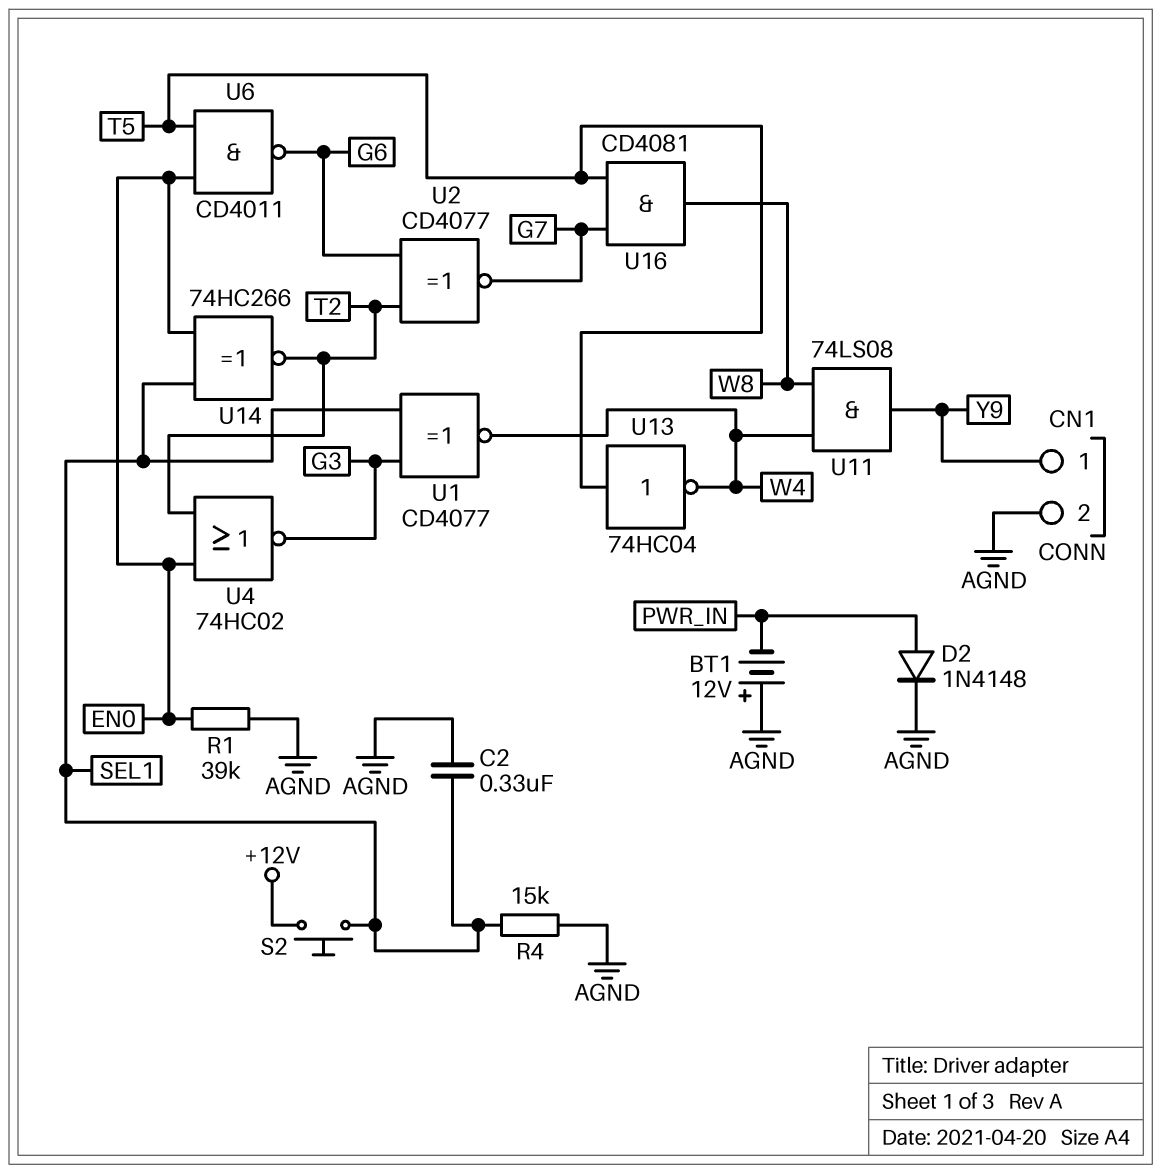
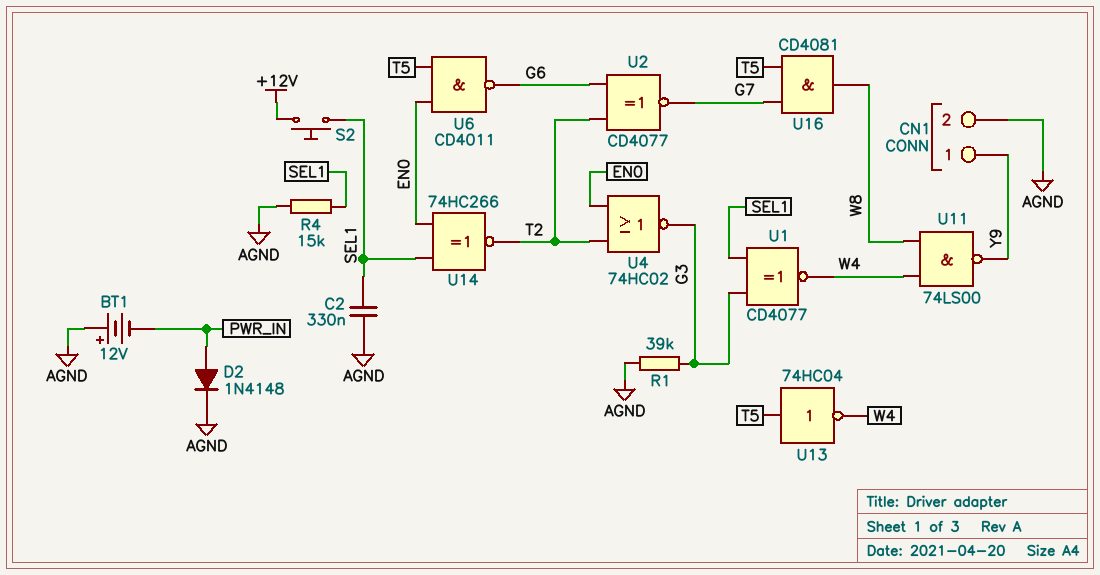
R1: 39k (AGND, EN0) -> 39k (AGND, G3)
U11: AND 74LS08 (in W4, in W8, out Y9) -> NAND 74LS00 (in W4, in W8, out Y9)

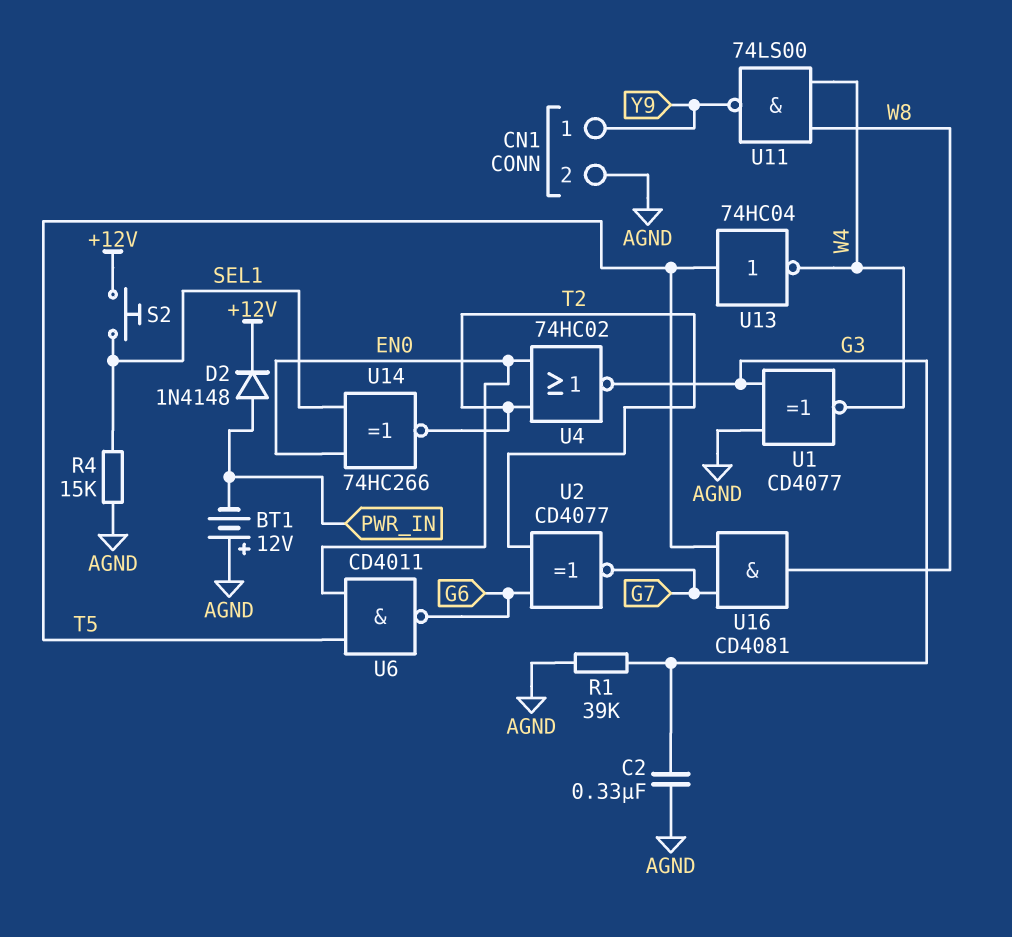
C2: 330nF (AGND, SEL1) -> 330nF (AGND, G3)
D2: diode 1N4148 (A PWR_IN, K AGND) -> diode 1N4148 (A PWR_IN, K +12V)
U1: XNOR CD4077 (in G3, in SEL1, out W4) -> XNOR CD4077 (in AGND, in G3, out W4)

